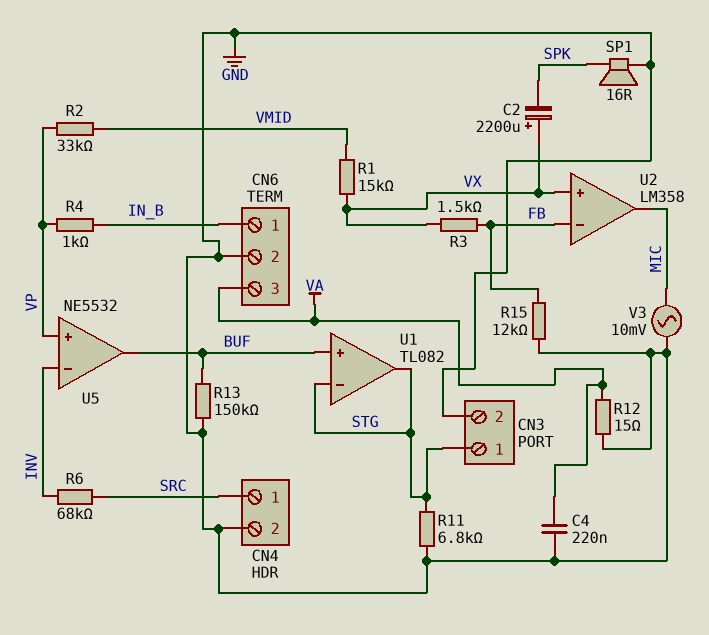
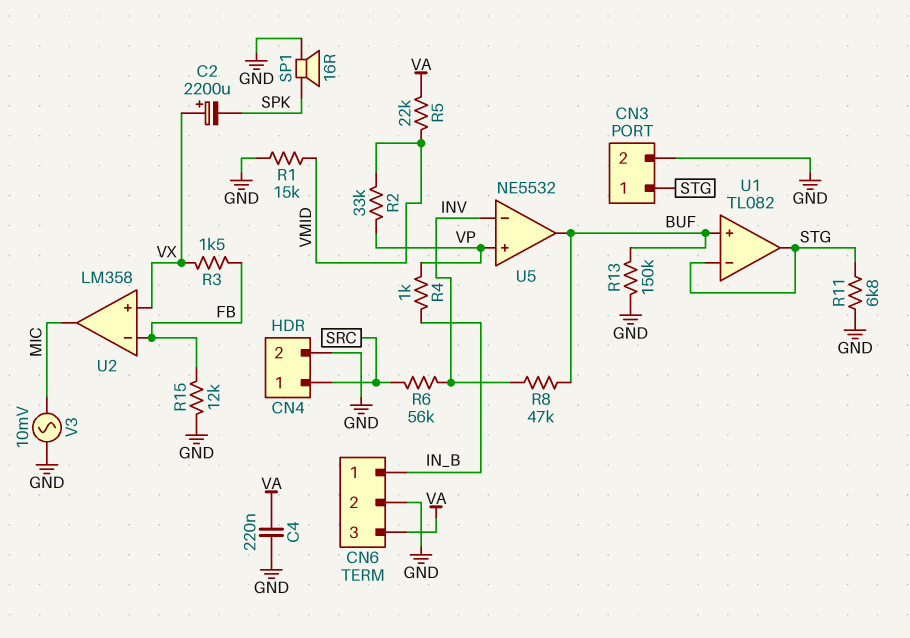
R1: 15k (VMID, VX) -> 15k (GND, VMID)
R5: none -> 22k (VA, VMID)
R6: 68k (INV, SRC) -> 56k (INV, SRC)
R8: none -> 47k (BUF, INV)
R12: 15 (GND, VA) -> none

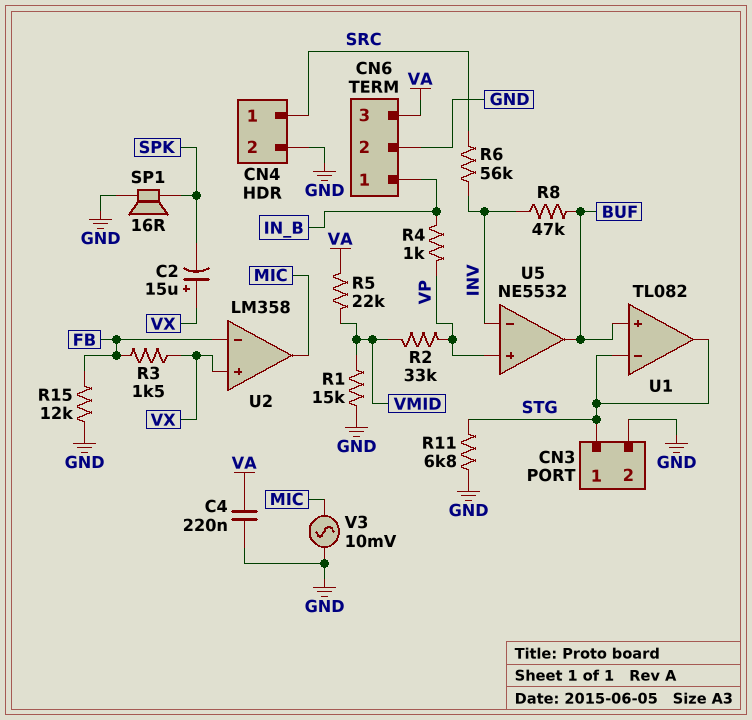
C2: 2200uF (plus VX, minus SPK) -> 15uF (plus VX, minus SPK)
R13: 150k (BUF, GND) -> none

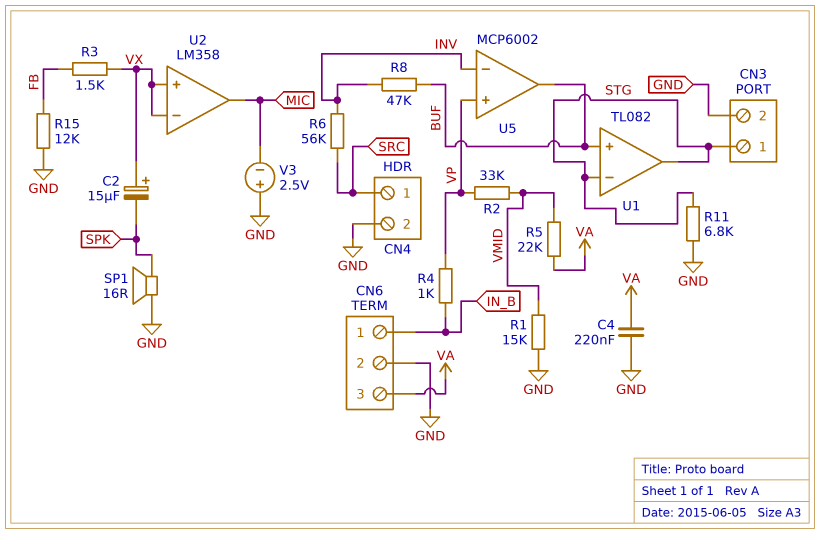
U2 pin in-: FB -> VX
U5: NE5532 -> MCP6002
V3: AC 10mV (GND, MIC) -> 2.5V (plus GND, minus MIC)

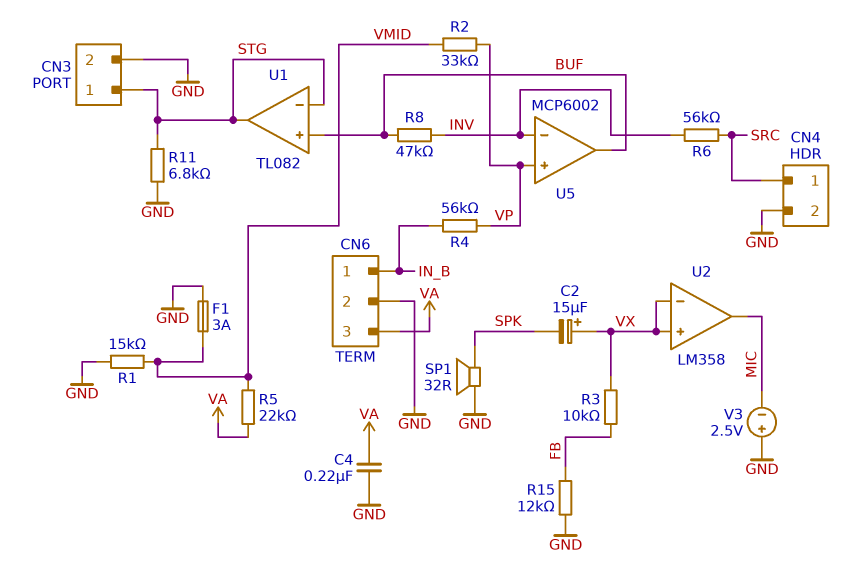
F1: none -> 3A (GND, VMID)
R3: 1.5k (FB, VX) -> 10k (FB, VX)
R4: 1k (IN_B, VP) -> 56k (IN_B, VP)
SP1: speaker 16R (GND, SPK) -> speaker 32R (GND, SPK)

